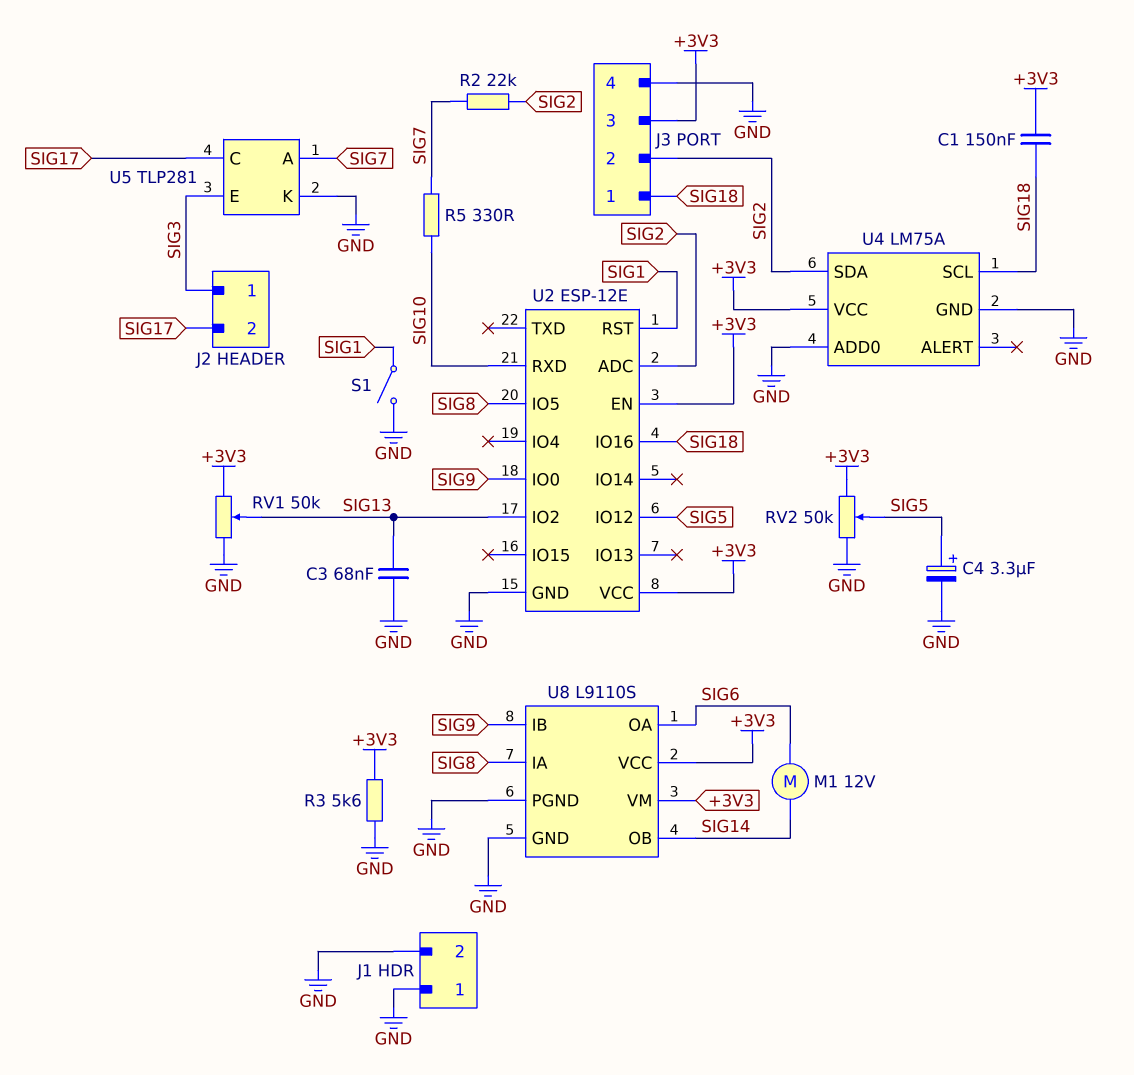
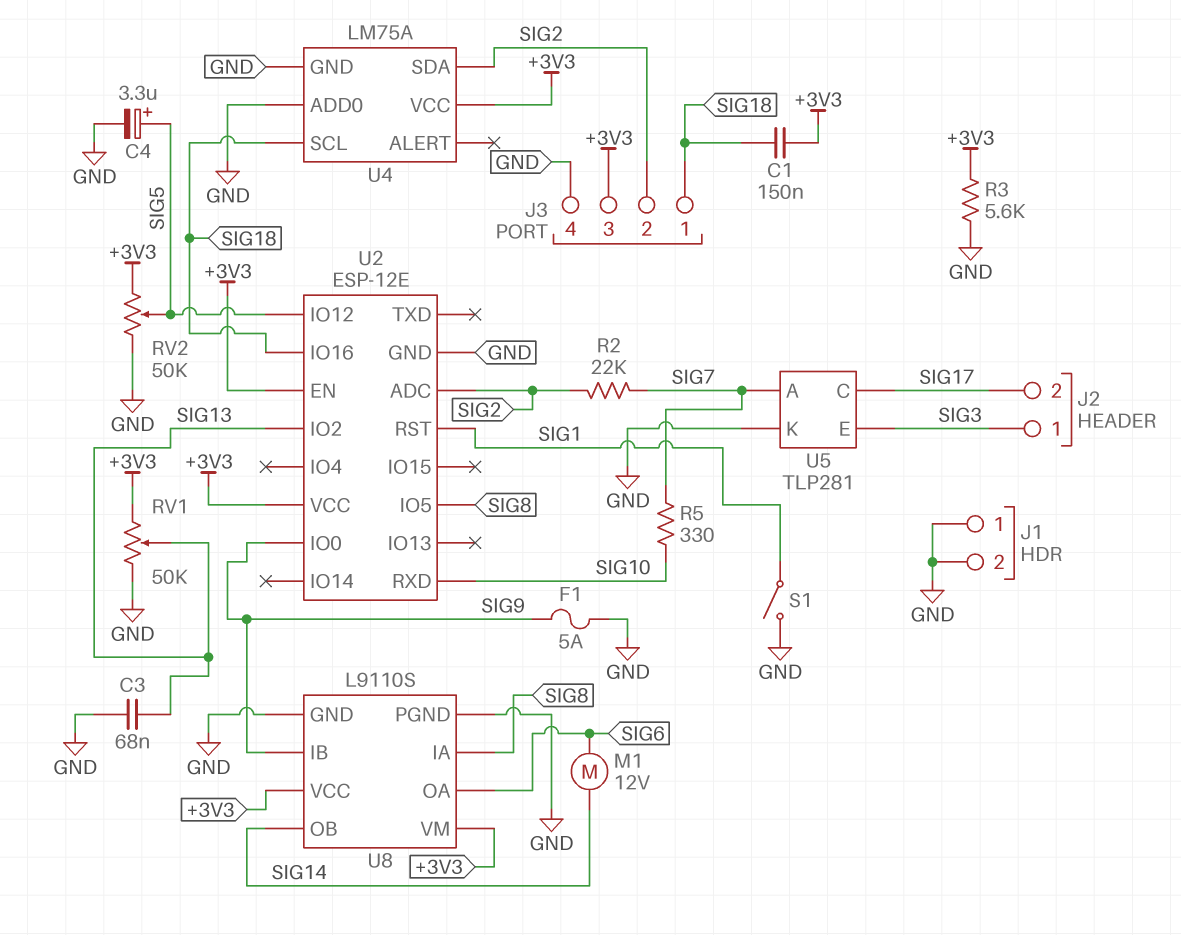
F1: none -> 5A (GND, SIG9)

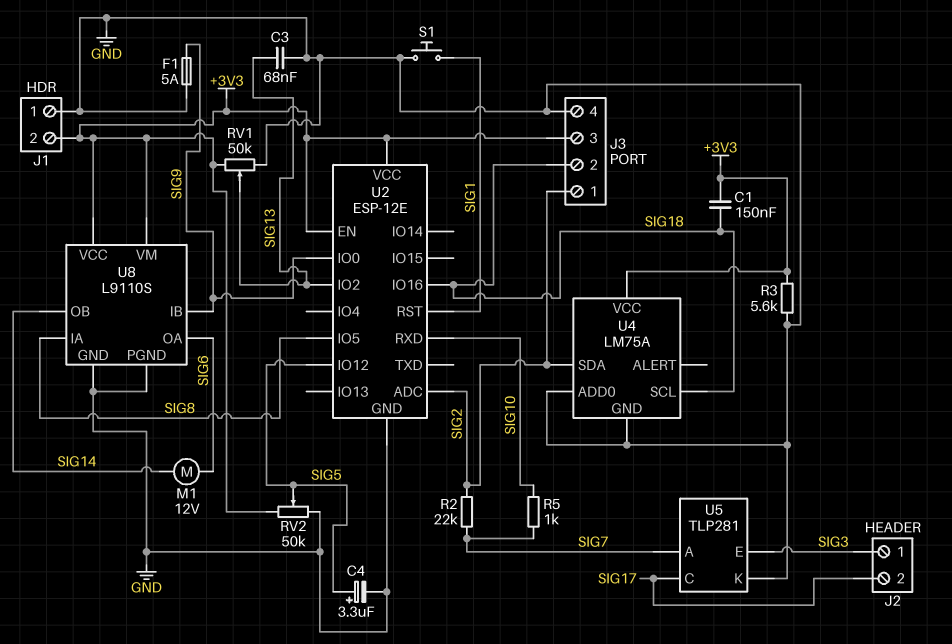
J1 pin 2: GND -> +3V3
J3 pin 1: SIG18 -> SIG2
J3 pin 2: SIG2 -> SIG18
R5: 330 (SIG7, SIG10) -> 1k (SIG7, SIG10)
S1: switch (GND, SIG1) -> button (GND, SIG1)

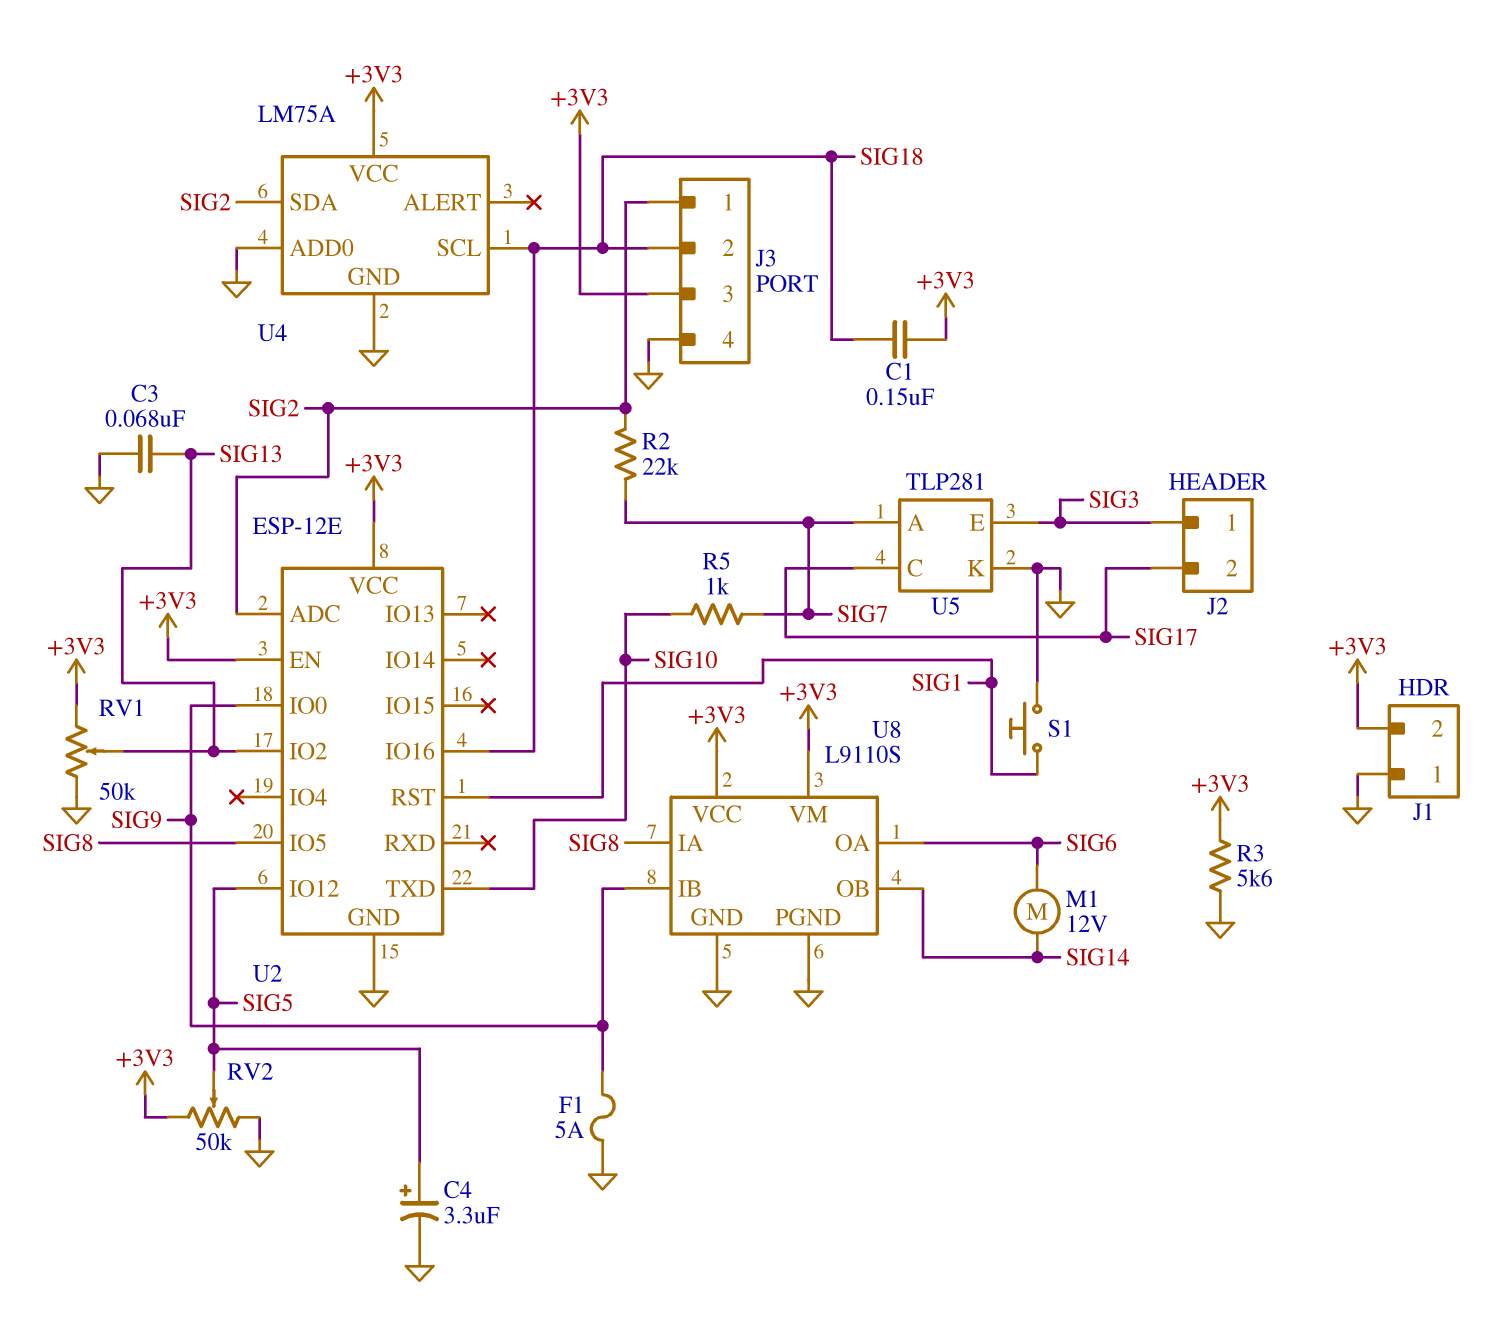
U2 pin RXD: SIG10 -> none
U2 pin TXD: none -> SIG10

